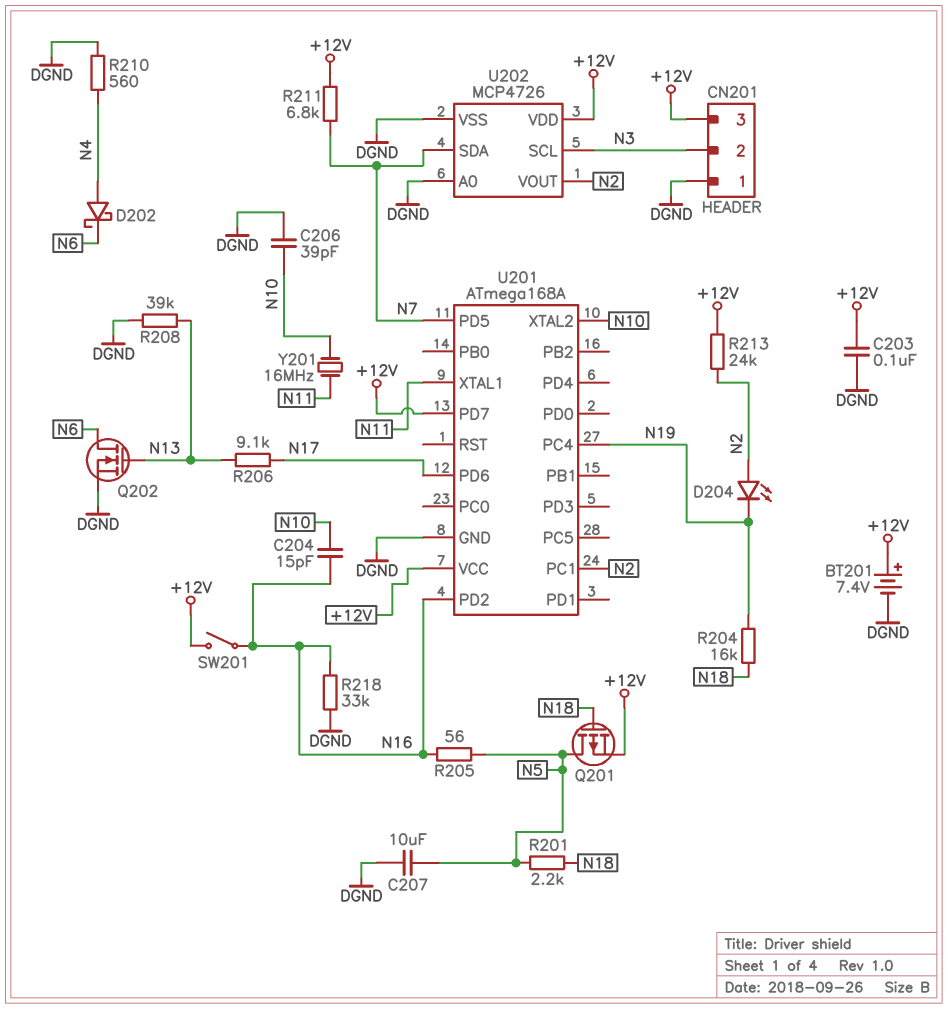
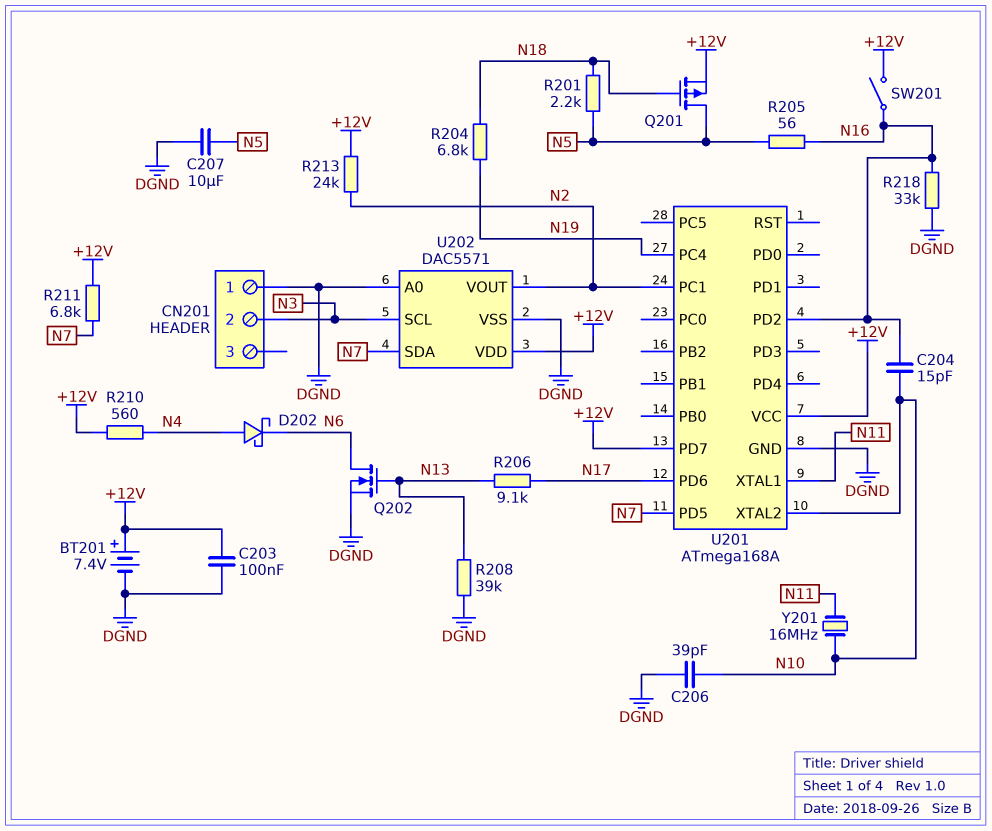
CN201 pin 3: +12V -> none
D204: LED (A N2, K N19) -> none
R204: 16k (N18, N19) -> 6.8k (N18, N19)
R210: 560 (DGND, N4) -> 560 (+12V, N4)
U202: MCP4726 -> DAC5571

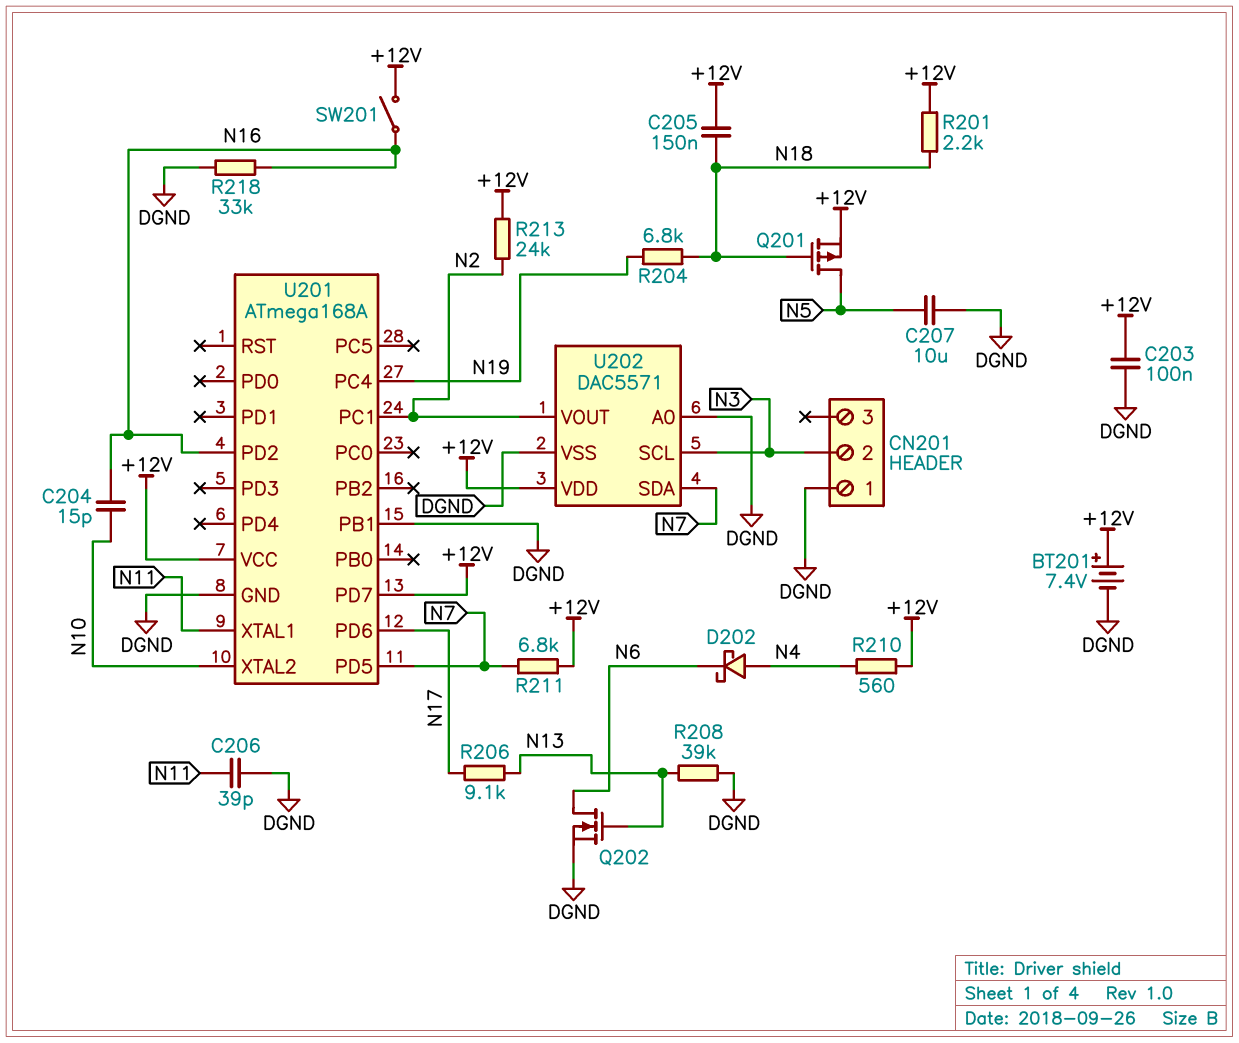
C205: none -> 150nF (+12V, N18)
C206: 39pF (DGND, N10) -> 39pF (DGND, N11)
R201: 2.2k (N5, N18) -> 2.2k (+12V, N18)
R205: 56 (N5, N16) -> none
U201 pin PB1: none -> DGND
Y201: 16MHz (N10, N11) -> none

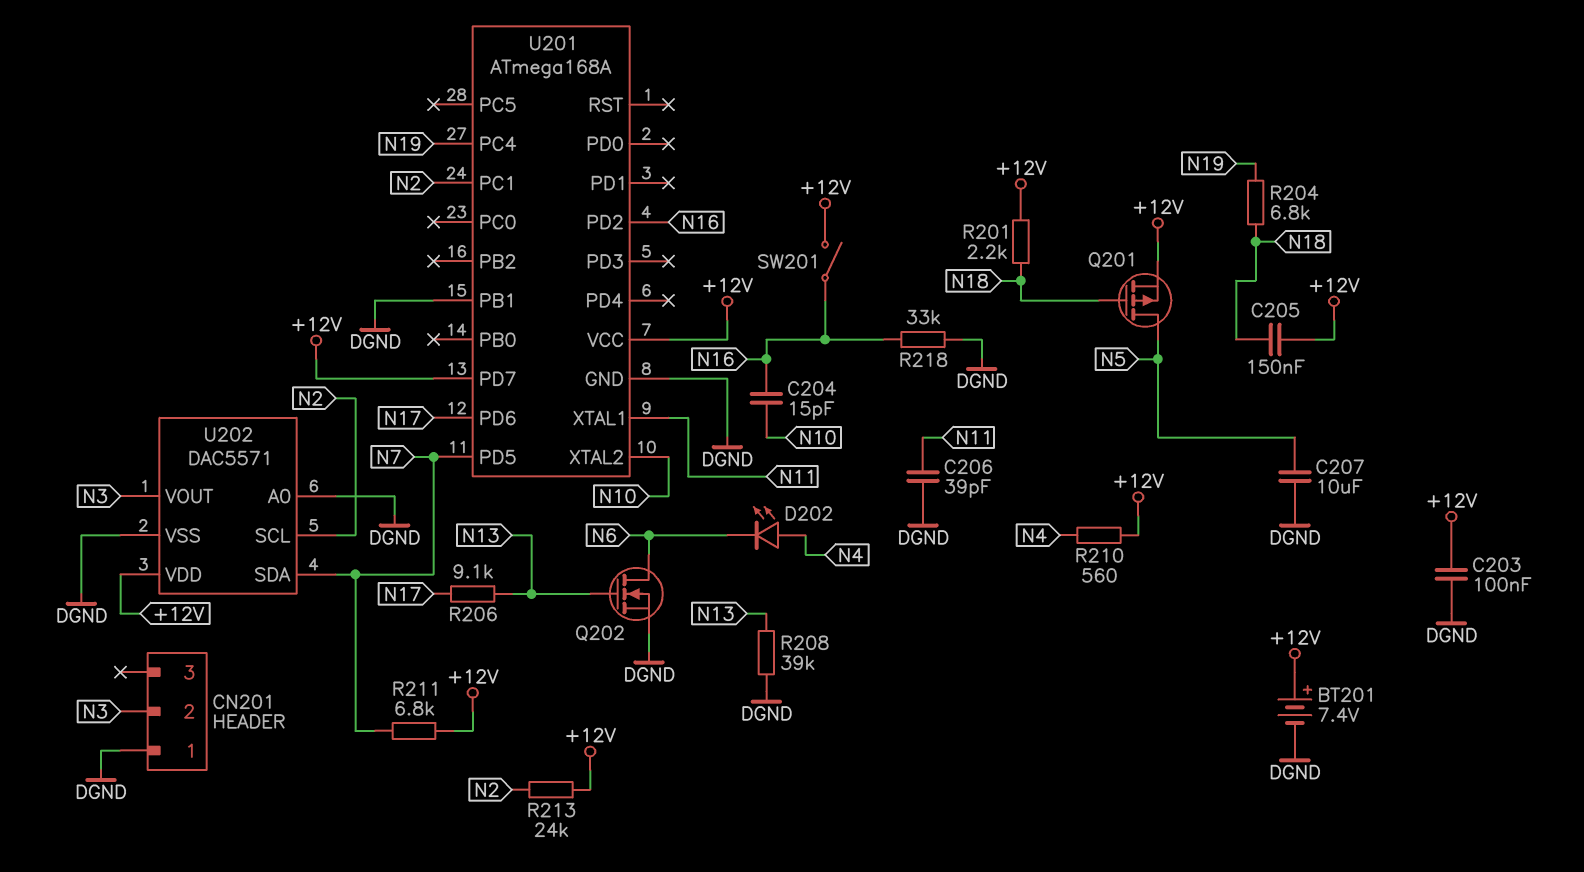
D202: schottky (A N4, K N6) -> LED (A N4, K N6)
U202 pin SCL: N3 -> N2
U202 pin VOUT: N2 -> N3

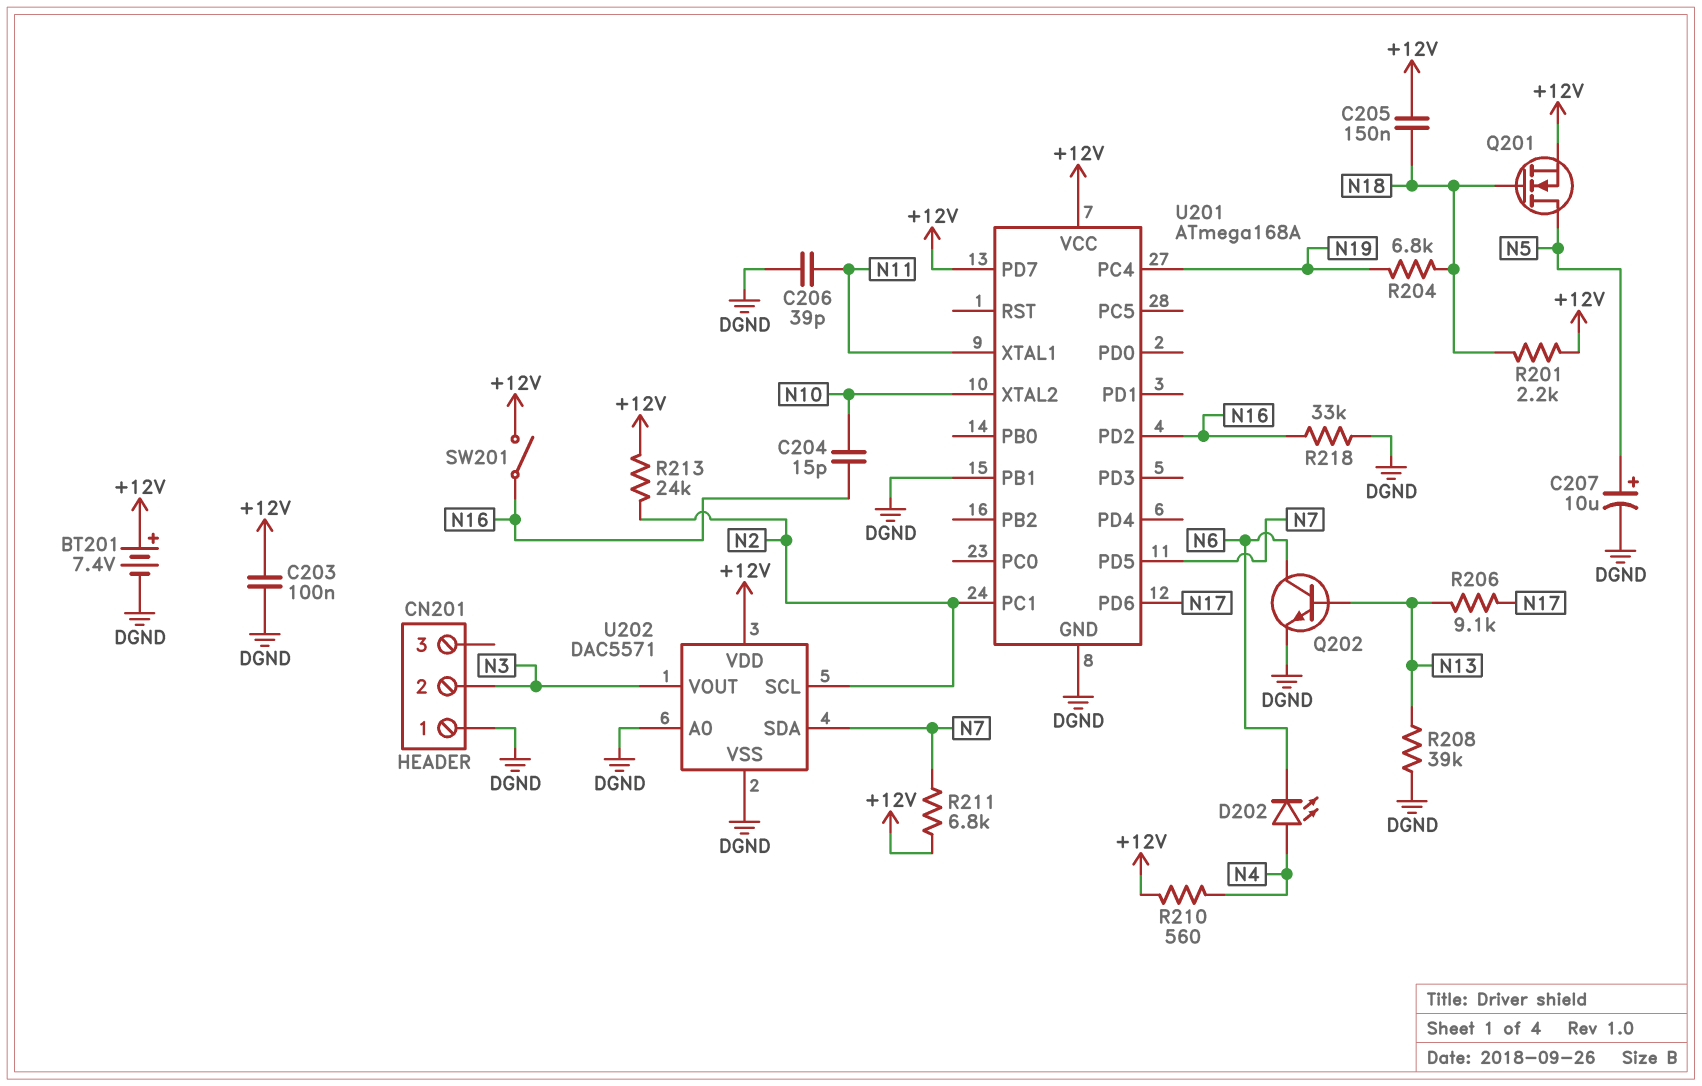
C207: 10uF (DGND, N5) -> 10uF (plus N5, minus DGND)
Q201: PMOS (G N18, D N5, S +12V) -> NMOS (G N18, D N5, S +12V)
Q202: NMOS (G N13, D N6, S DGND) -> NPN (B N13, C N6, E DGND)

